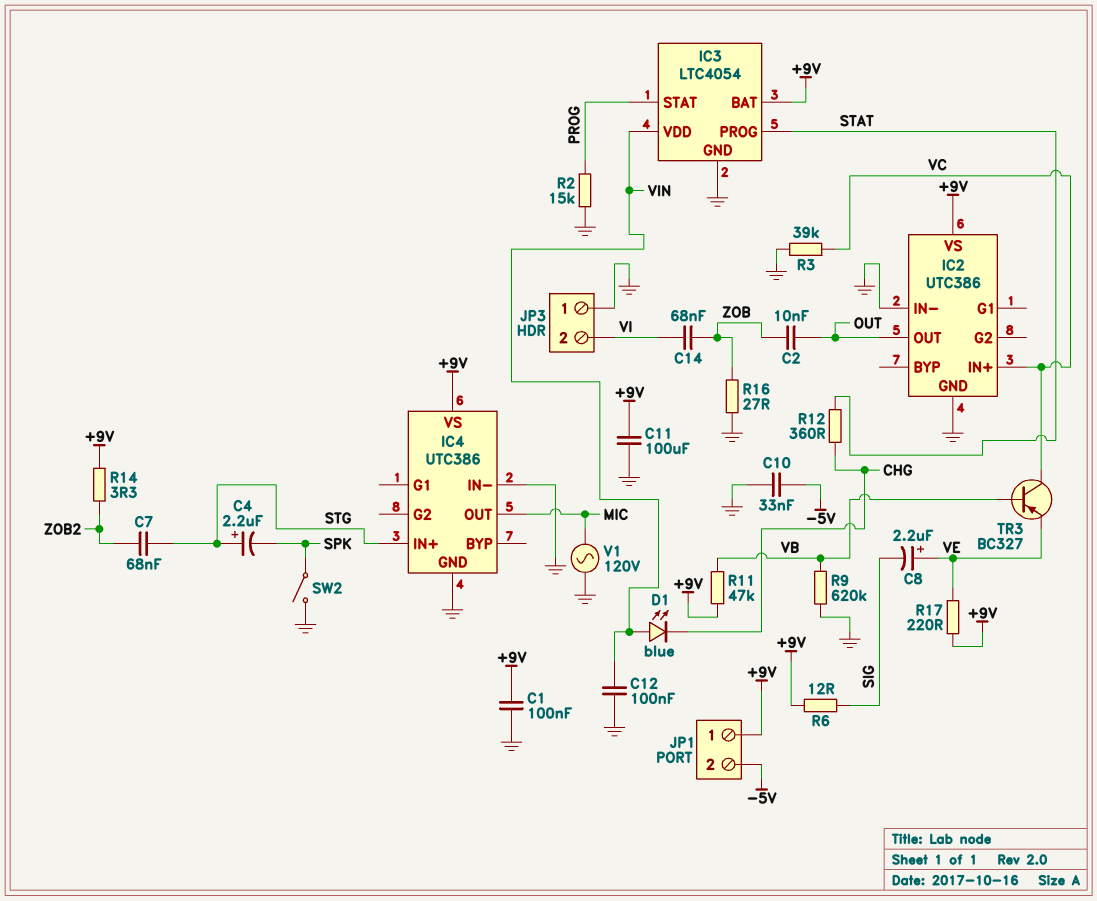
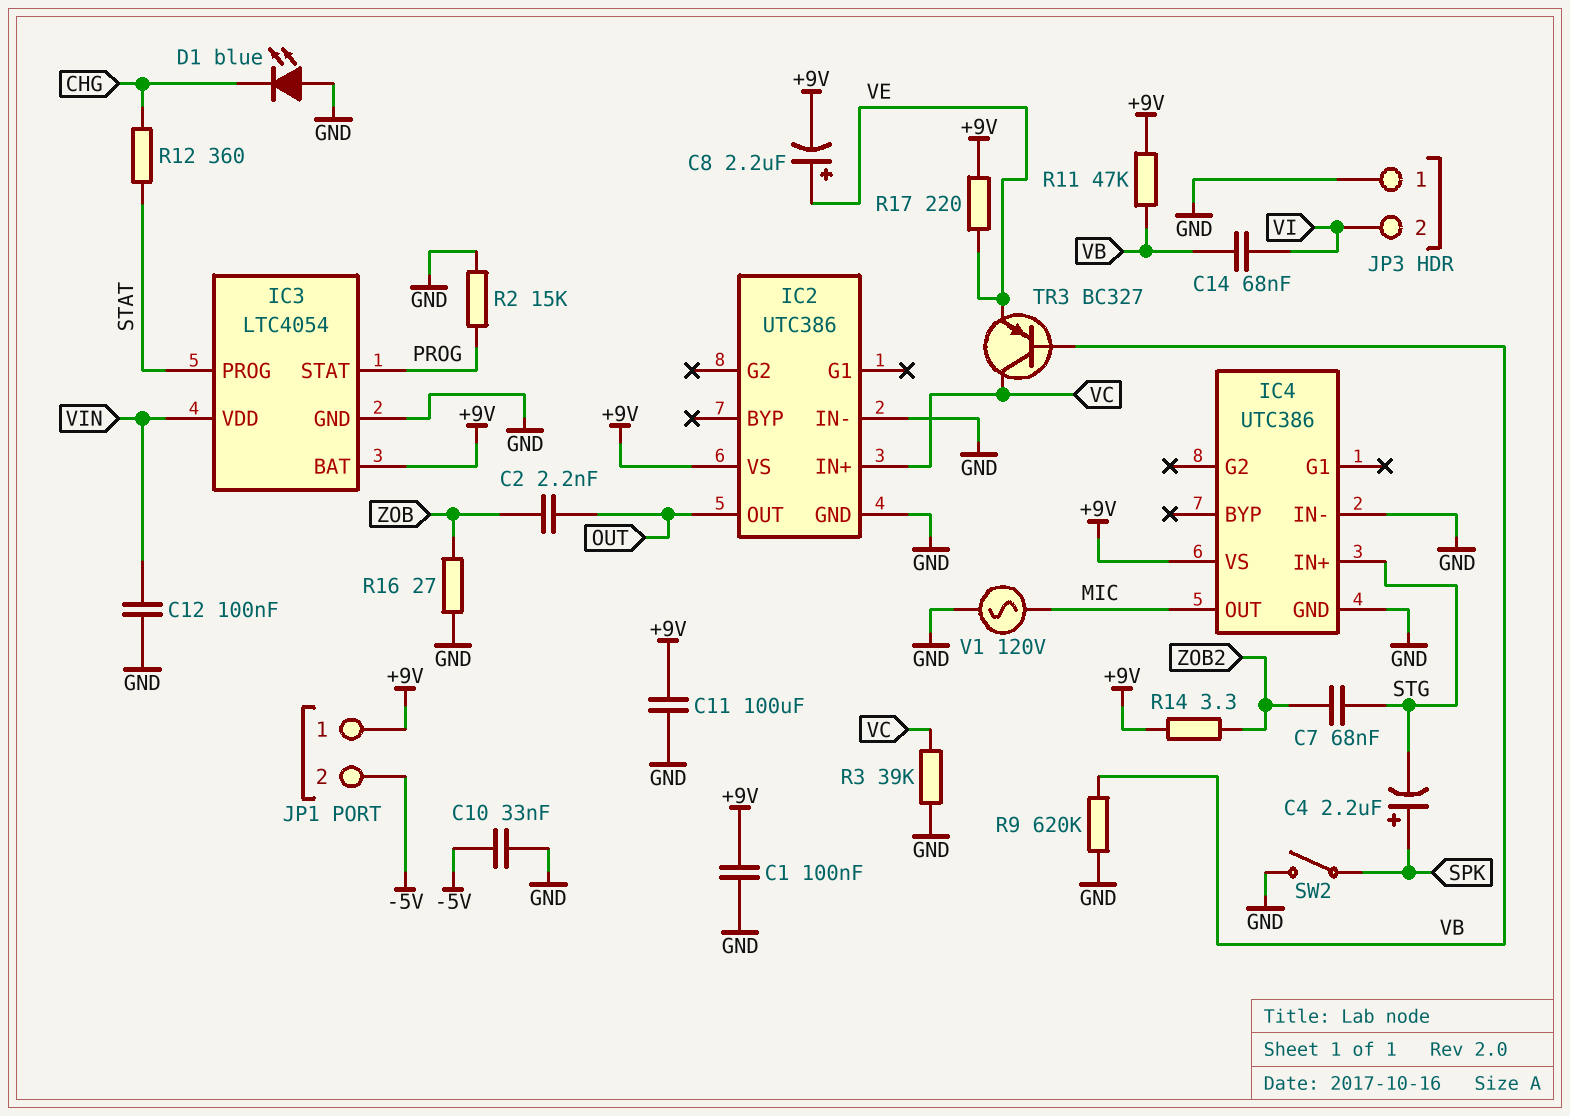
C2: 10nF (OUT, ZOB) -> 2.2nF (OUT, ZOB)
C4: 2.2uF (plus STG, minus SPK) -> 2.2uF (plus SPK, minus STG)
C8: 2.2uF (plus VE, minus SIG) -> 2.2uF (plus VE, minus +9V)
C14: 68nF (VI, ZOB) -> 68nF (VB, VI)
D1: LED blue (A VIN, K CHG) -> LED blue (A GND, K CHG)
R6: 12 (+9V, SIG) -> none

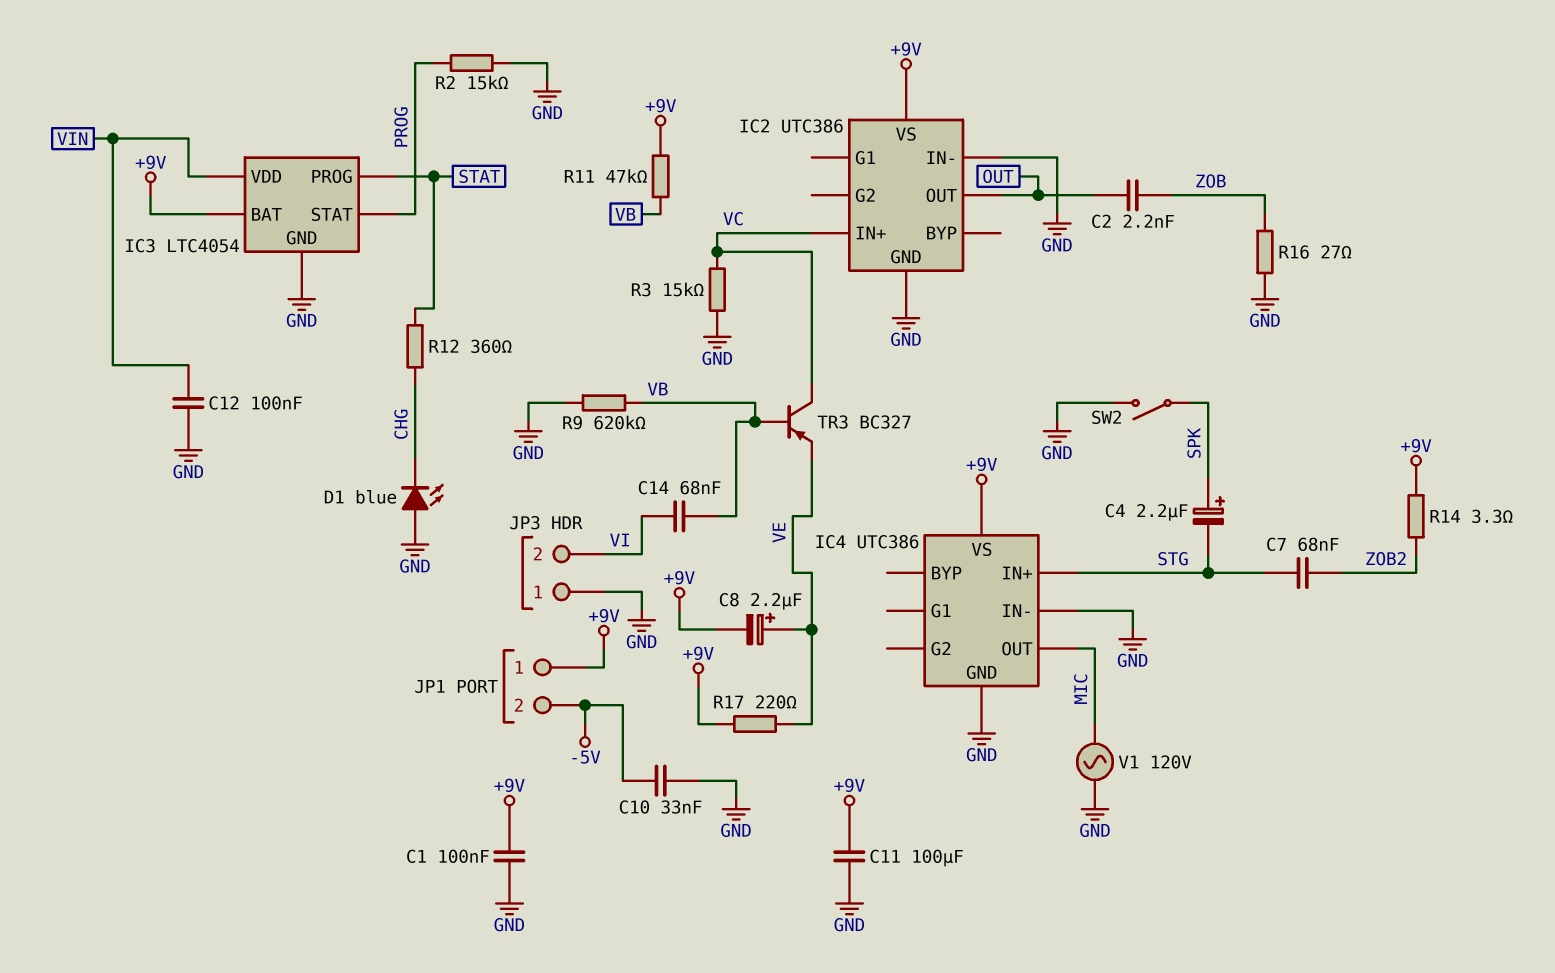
R3: 39k (GND, VC) -> 15k (GND, VC)

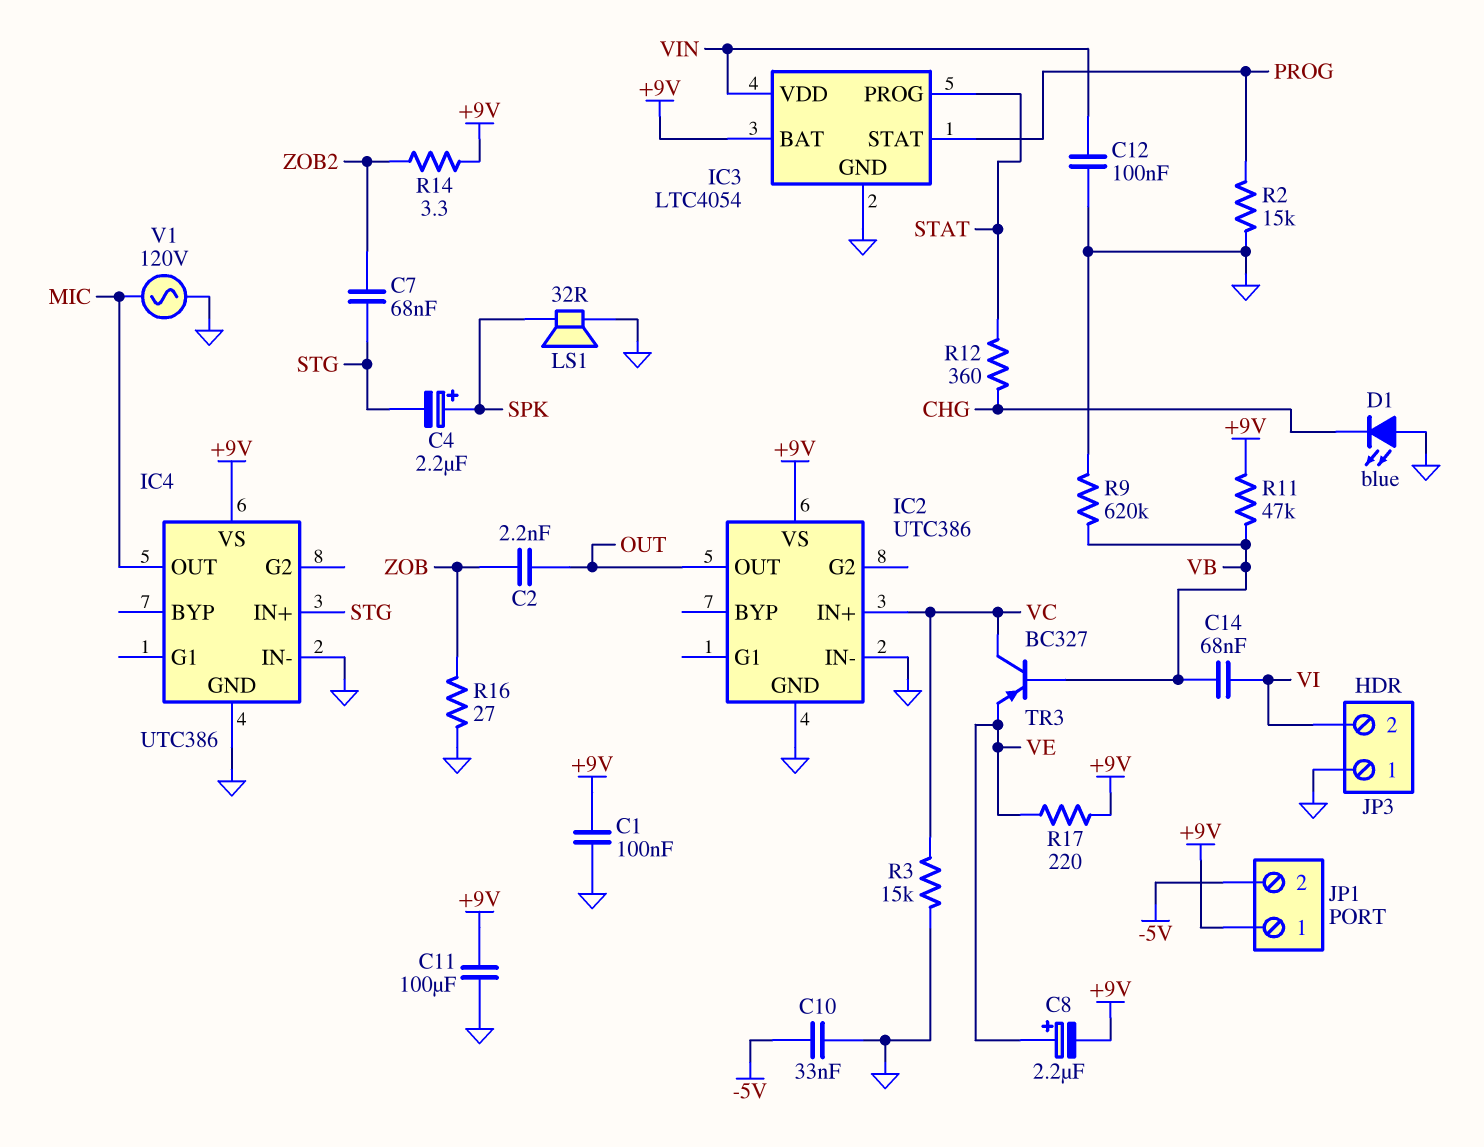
LS1: none -> speaker 32R (GND, SPK)
SW2: switch (GND, SPK) -> none

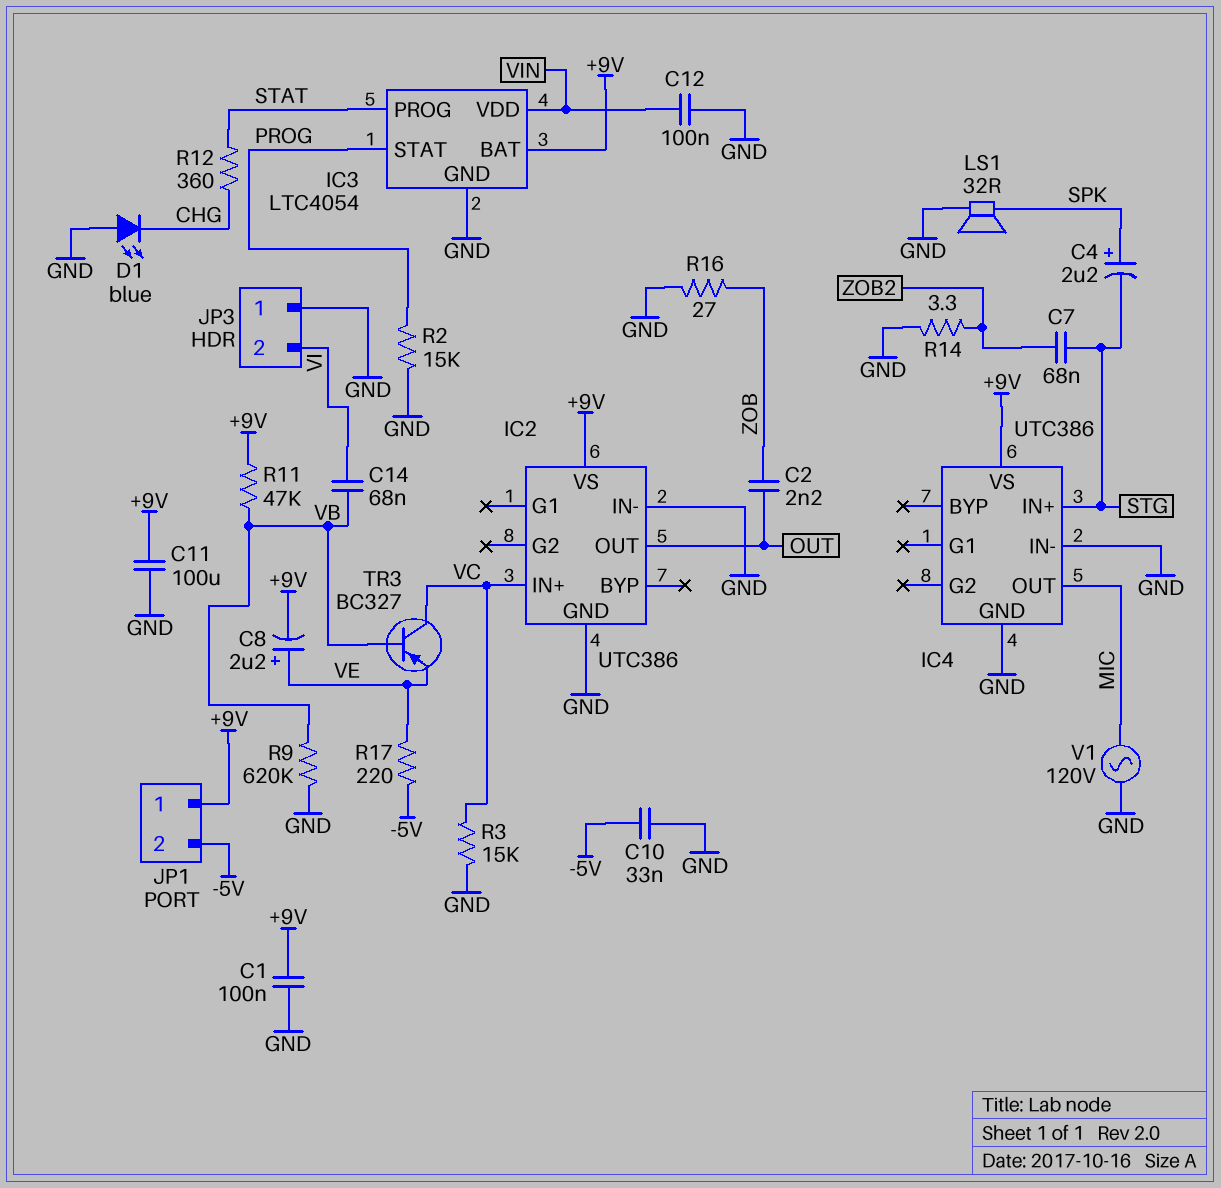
R14: 3.3 (+9V, ZOB2) -> 3.3 (GND, ZOB2)
R17: 220 (+9V, VE) -> 220 (-5V, VE)

